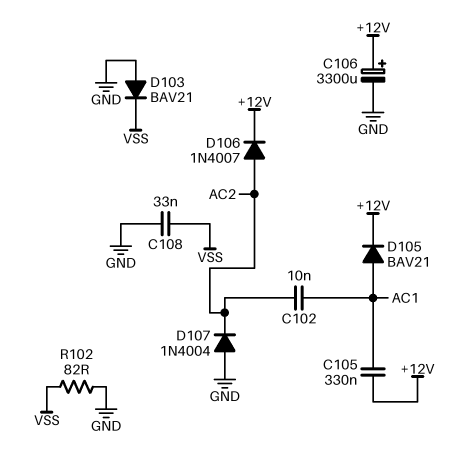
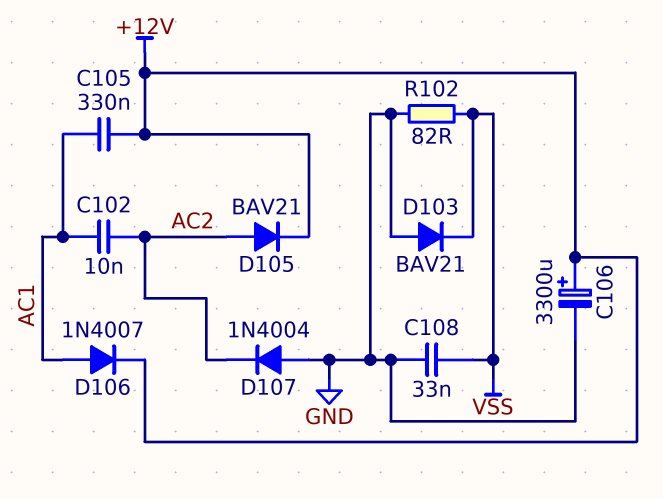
D105: diode BAV21 (A AC1, K +12V) -> diode BAV21 (A AC2, K +12V)
D106: diode 1N4007 (A AC2, K +12V) -> diode 1N4007 (A AC1, K +12V)

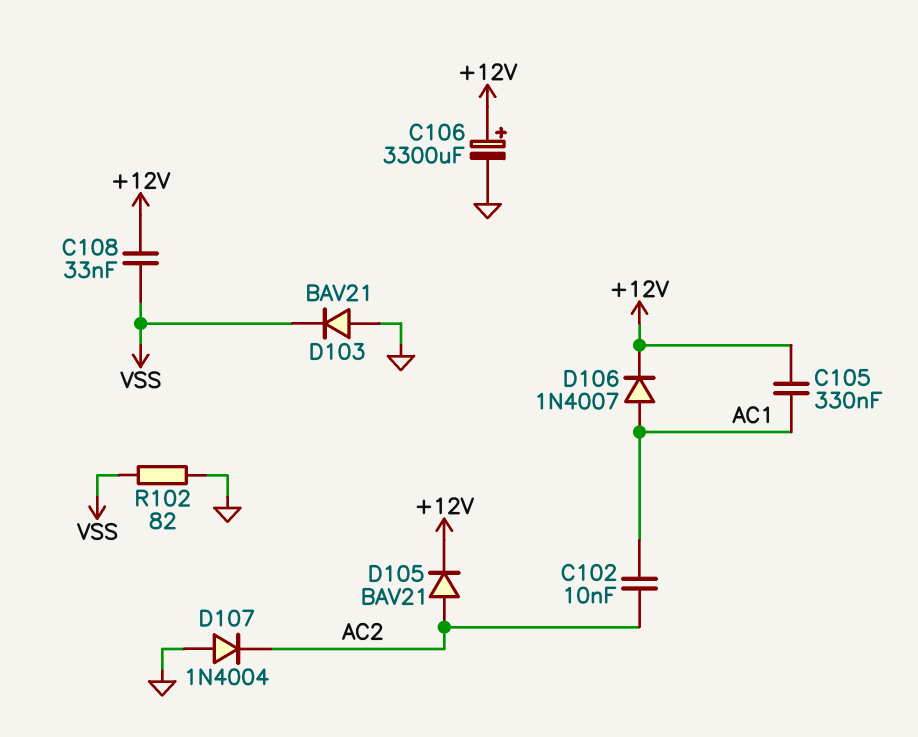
C108: 33nF (GND, VSS) -> 33nF (+12V, VSS)

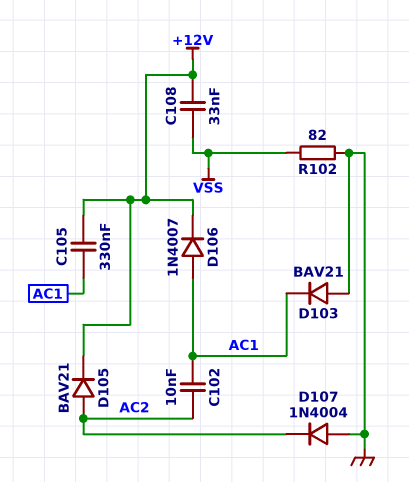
C106: 3300uF (plus +12V, minus GND) -> none
D103: diode BAV21 (A GND, K VSS) -> diode BAV21 (A GND, K AC1)

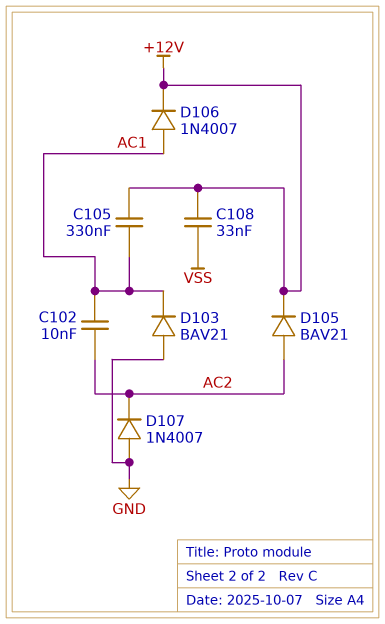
D107: diode 1N4004 (A GND, K AC2) -> diode 1N4007 (A GND, K AC2)
R102: 82 (GND, VSS) -> none

